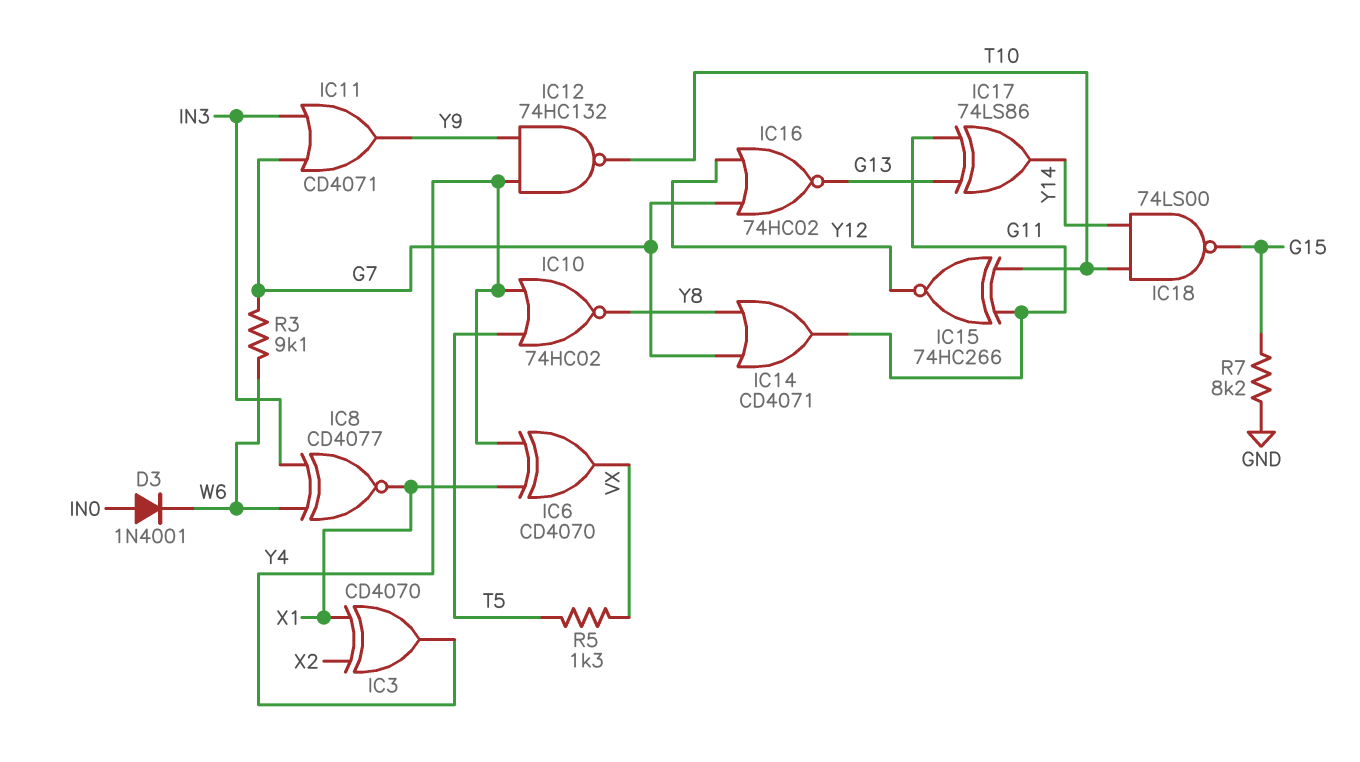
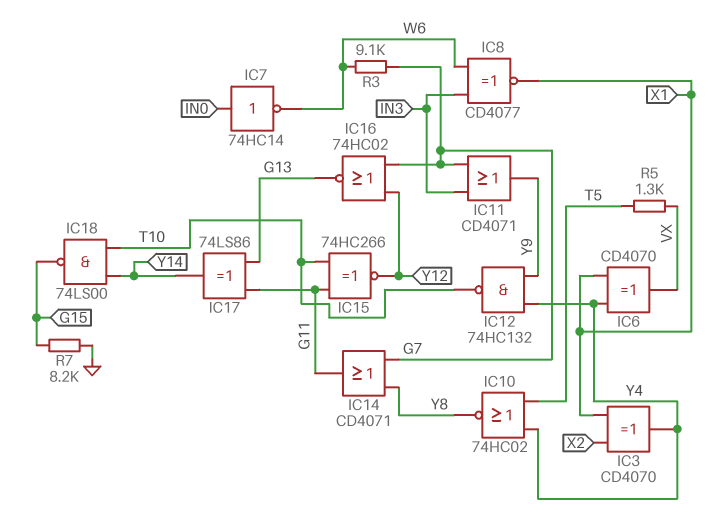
D3: diode 1N4001 (A IN0, K W6) -> none
IC7: none -> NOT 74HC14 (in IN0, out W6)

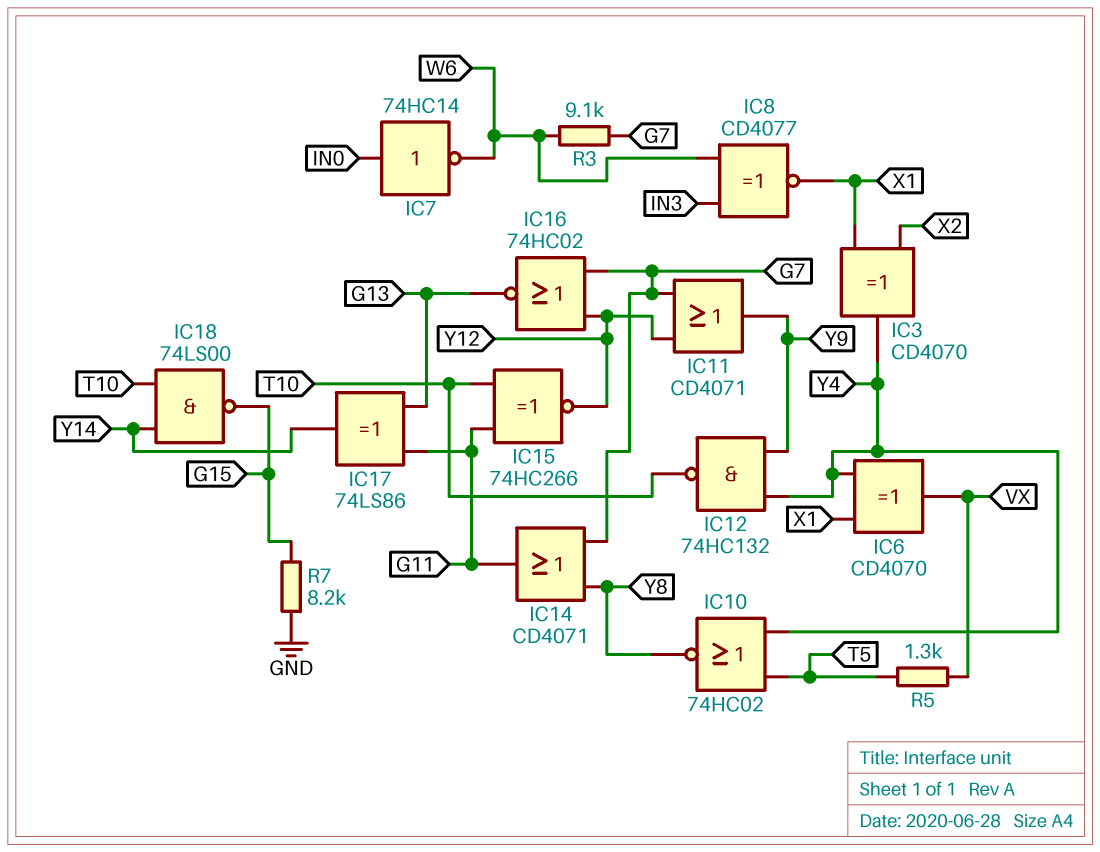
IC11: OR CD4071 (in G7, in IN3, out Y9) -> OR CD4071 (in G7, in Y12, out Y9)

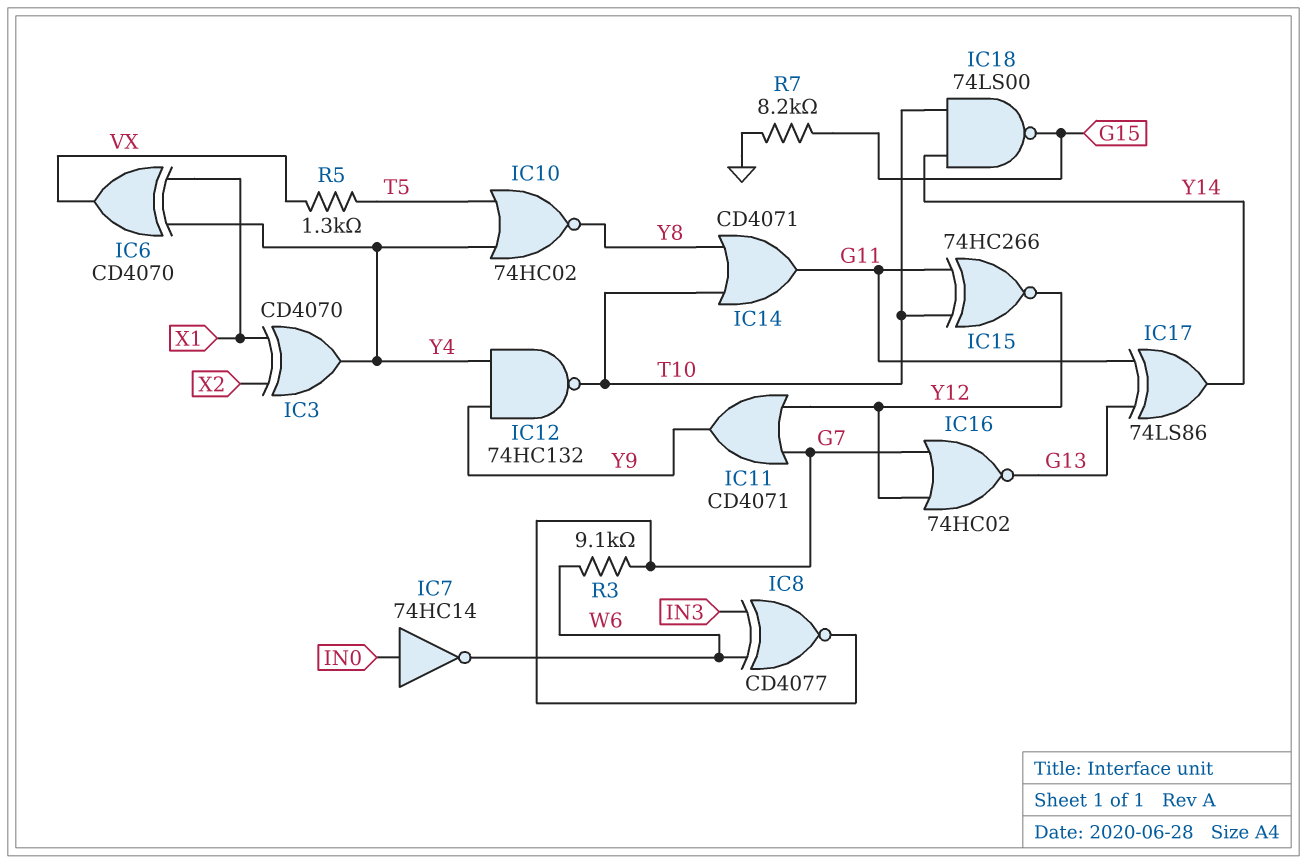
IC8: XNOR CD4077 (in IN3, in W6, out X1) -> XNOR CD4077 (in IN3, in W6, out G7)
IC14: OR CD4071 (in G7, in Y8, out G11) -> OR CD4071 (in T10, in Y8, out G11)

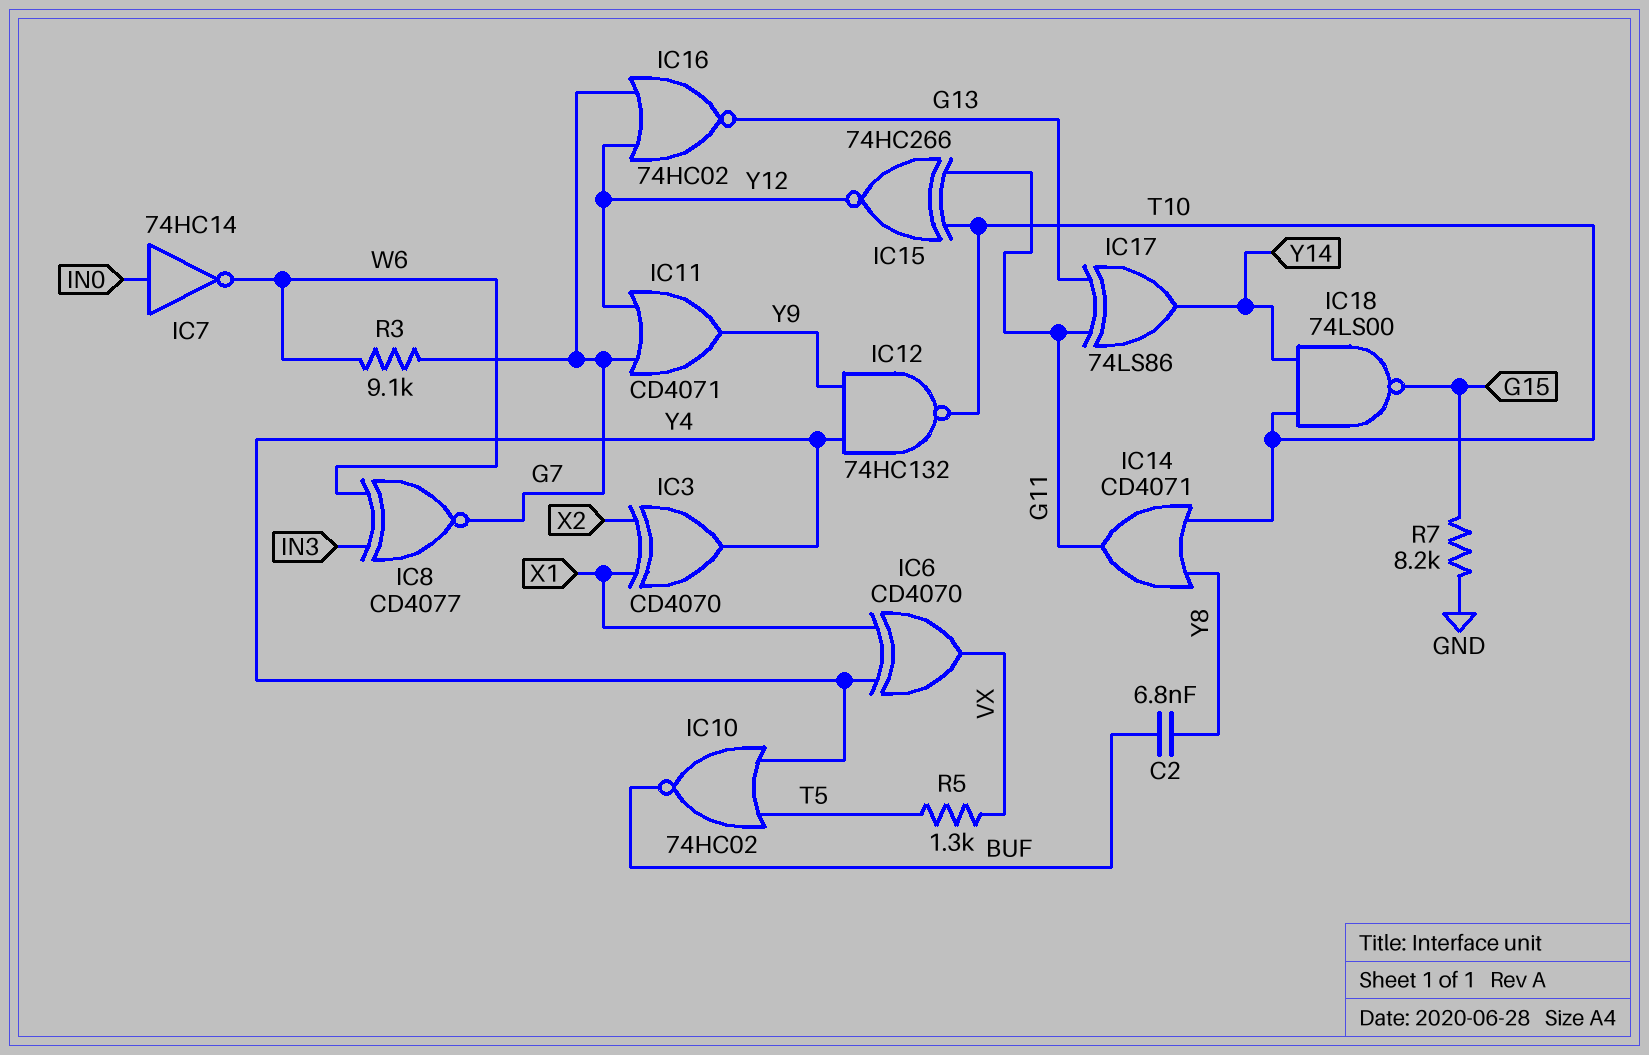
C2: none -> 6.8nF (BUF, Y8)
IC10: NOR 74HC02 (in T5, in Y4, out Y8) -> NOR 74HC02 (in T5, in Y4, out BUF)

